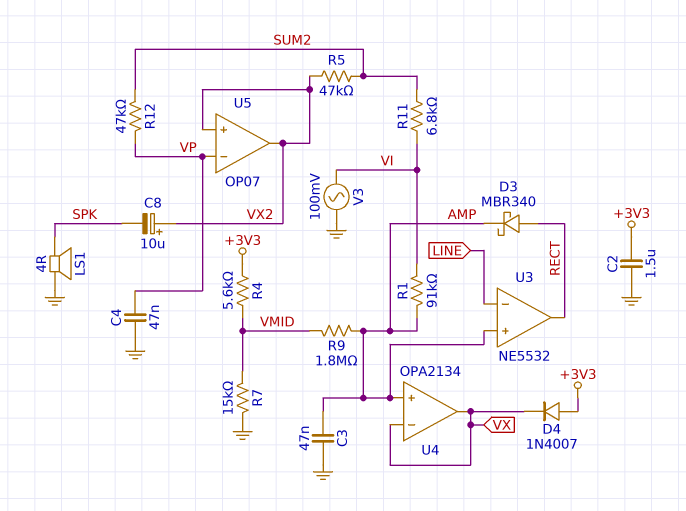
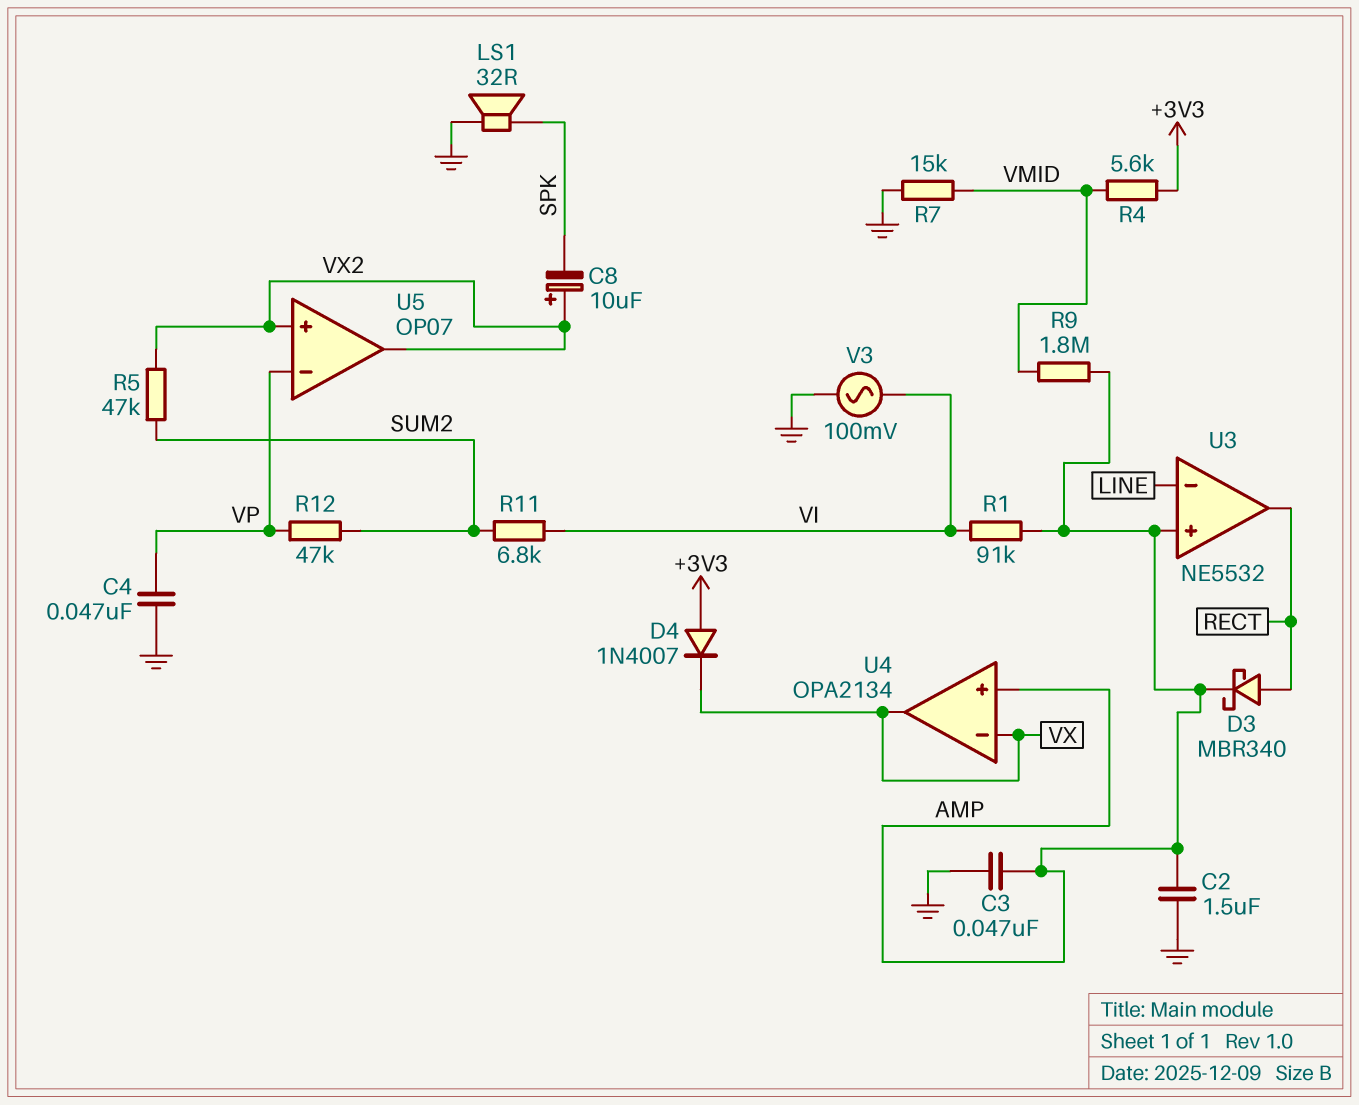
C2: 1.5uF (+3V3, GND) -> 1.5uF (AMP, GND)
LS1: speaker 4R (GND, SPK) -> speaker 32R (GND, SPK)

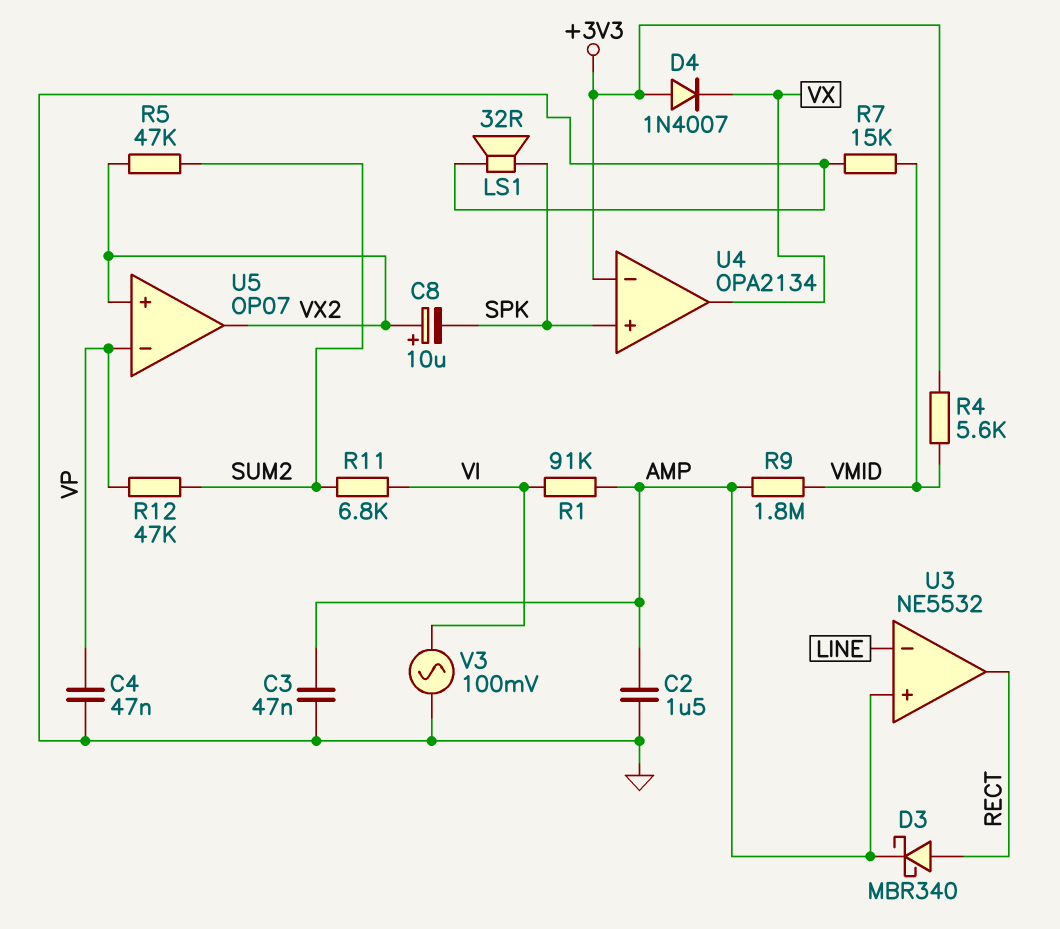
U4 pin in+: AMP -> SPK
U4 pin in-: VX -> +3V3

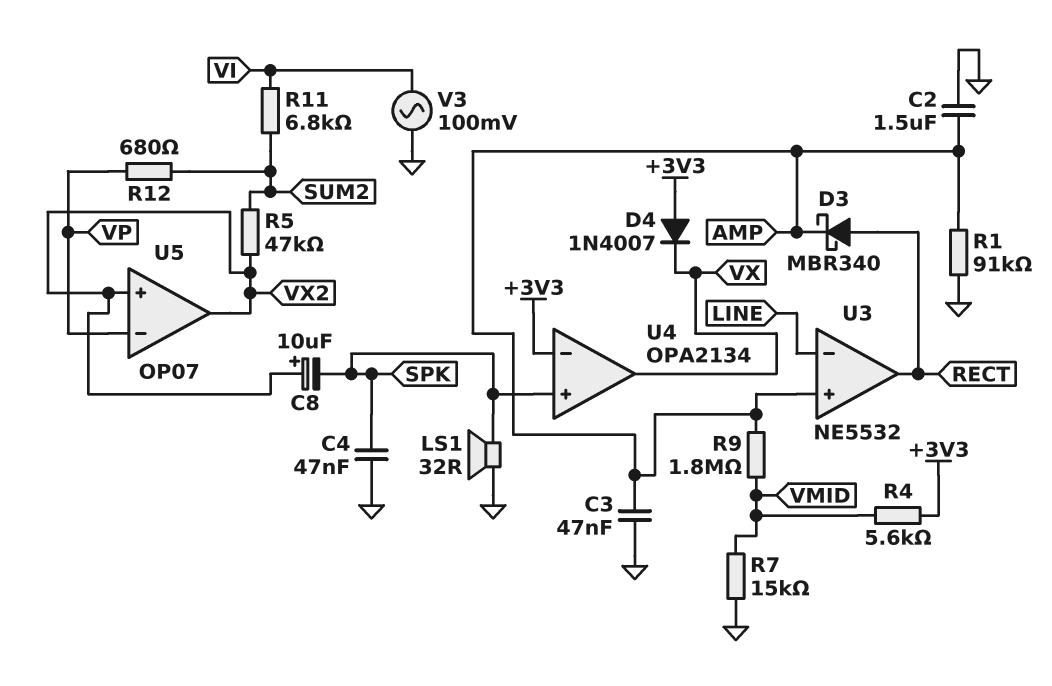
C4: 47nF (GND, VP) -> 47nF (GND, SPK)
R1: 91k (AMP, VI) -> 91k (AMP, GND)
R12: 47k (SUM2, VP) -> 680 (SUM2, VP)

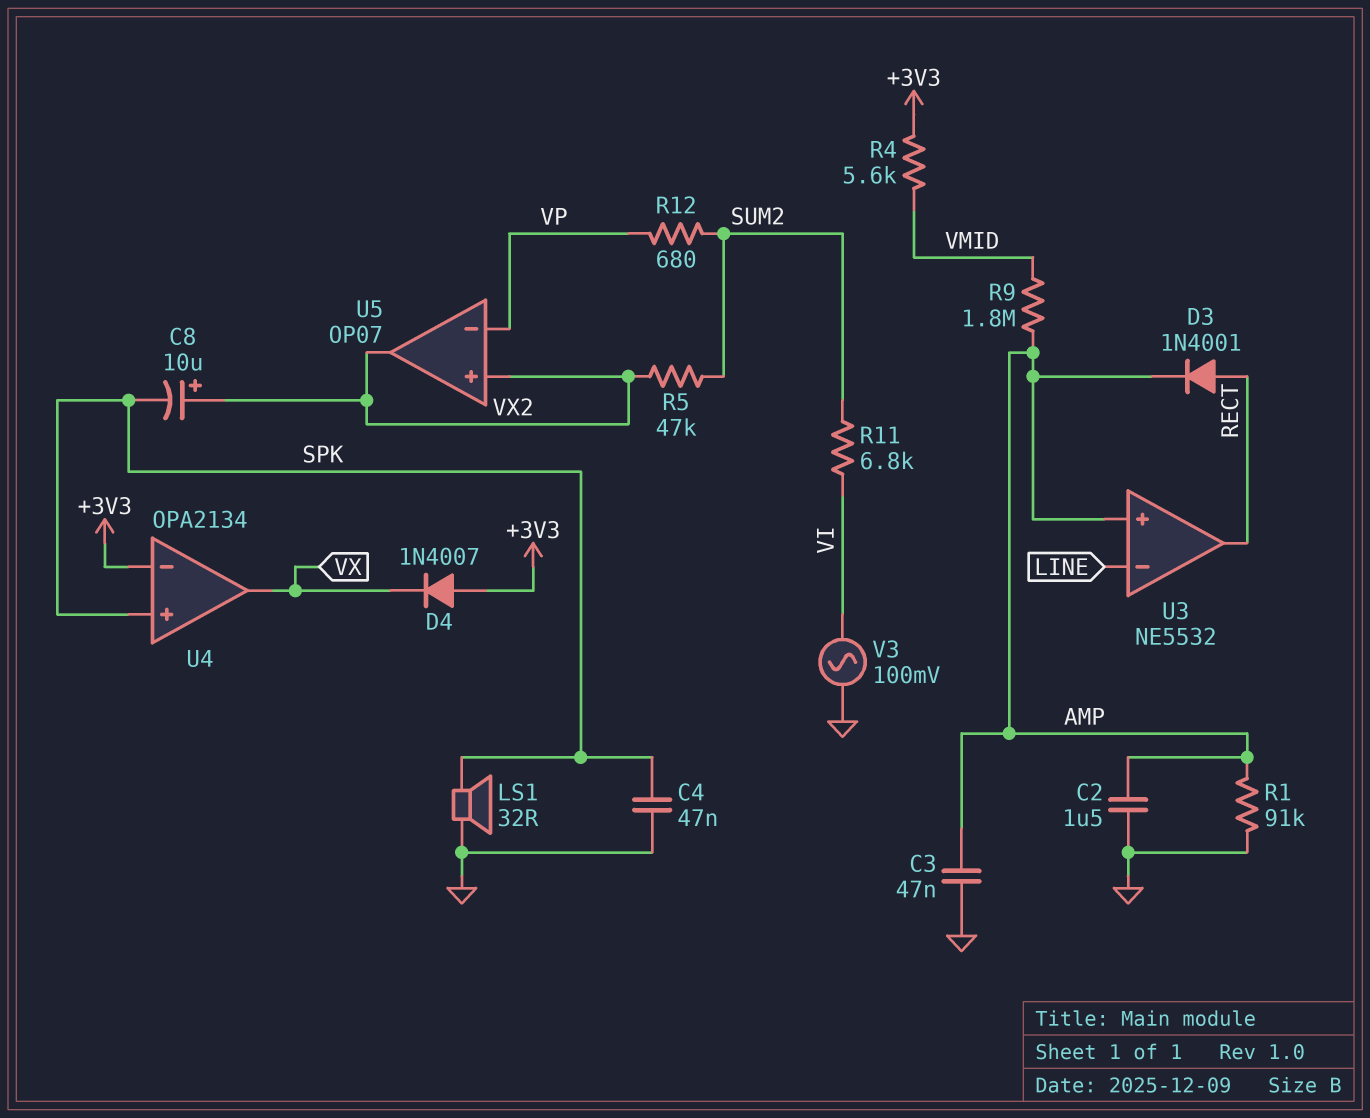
D3: schottky MBR340 (A RECT, K AMP) -> diode 1N4001 (A RECT, K AMP)
R7: 15k (GND, VMID) -> none

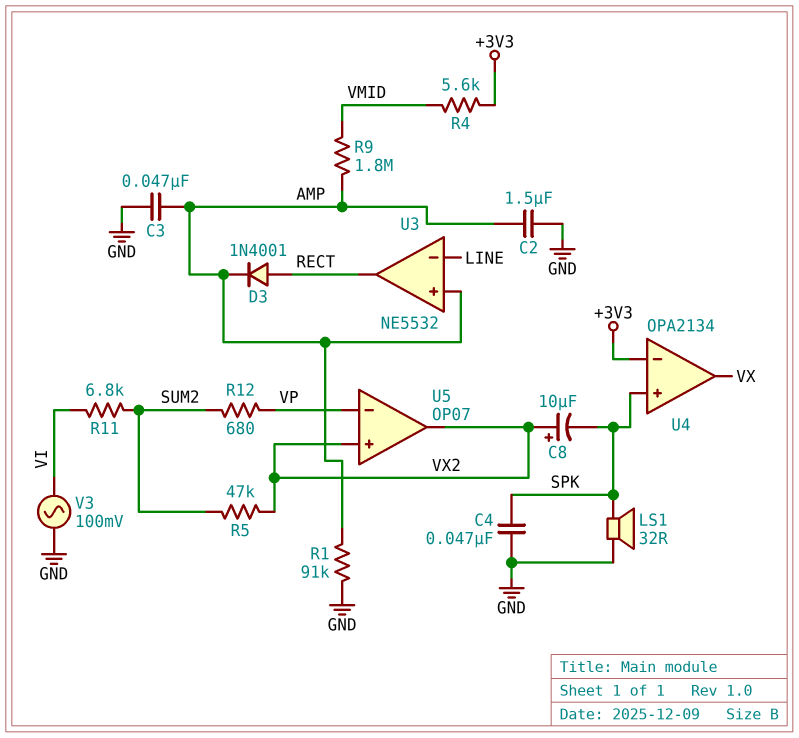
D4: diode 1N4007 (A +3V3, K VX) -> none

